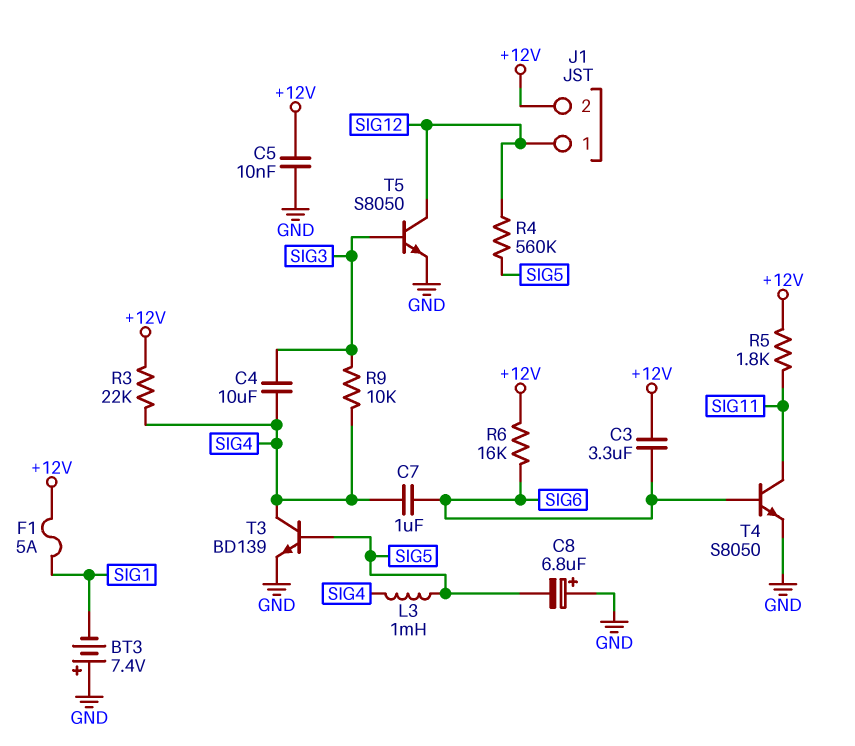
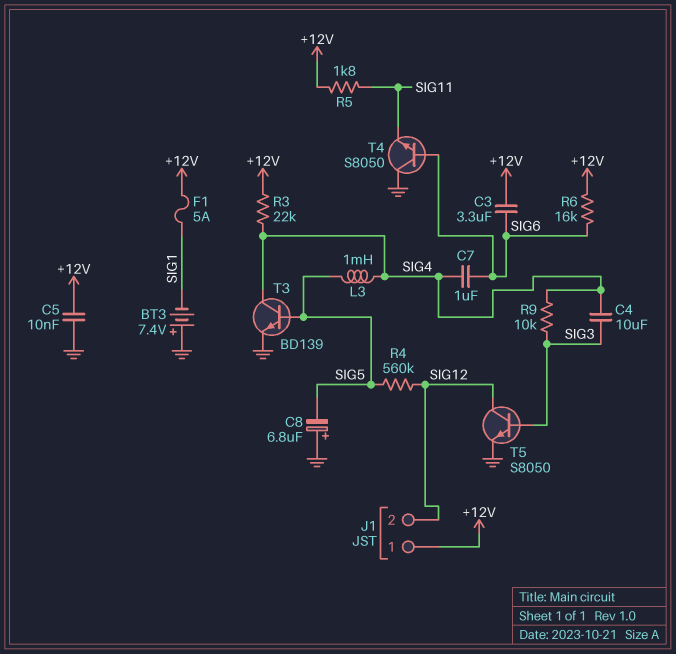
J1 pin 1: SIG12 -> +12V
J1 pin 2: +12V -> SIG12
T4: NPN S8050 (B SIG6, C SIG11, E GND) -> NPN S8050 (B SIG6, C GND, E SIG11)

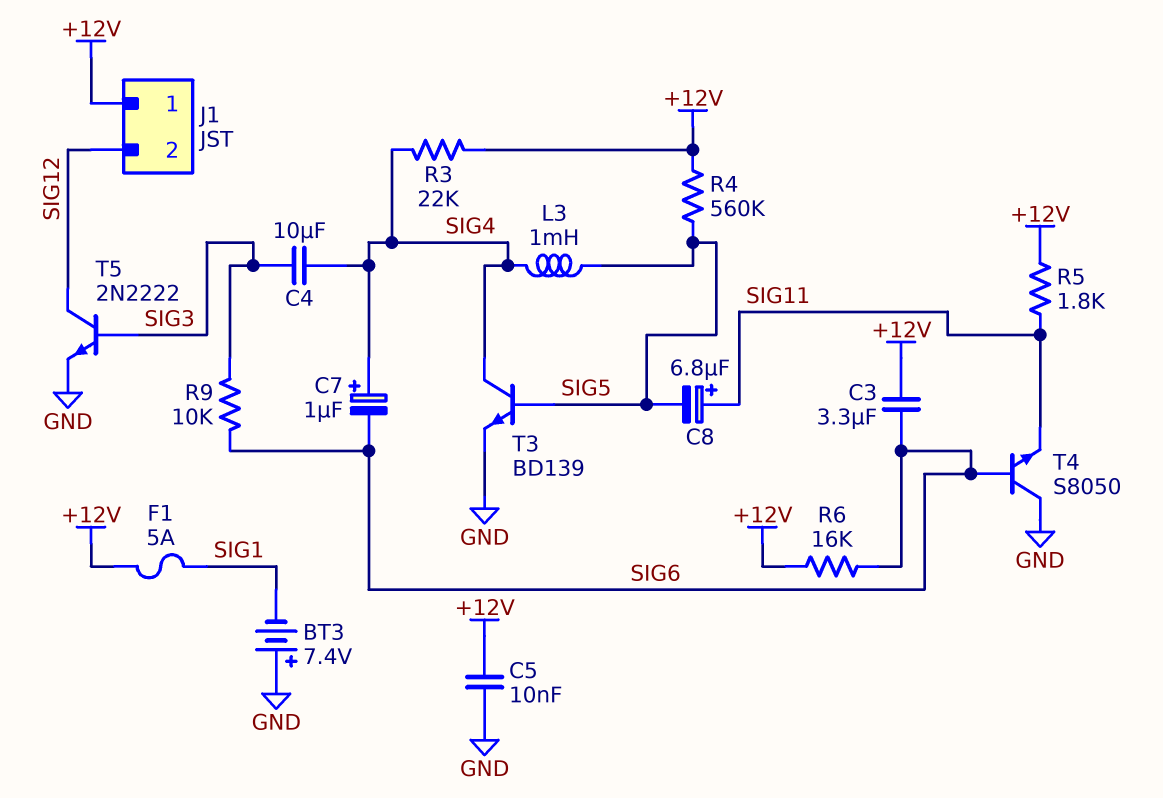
C7: 1uF (SIG4, SIG6) -> 1uF (plus SIG4, minus SIG6)
C8: 6.8uF (plus GND, minus SIG5) -> 6.8uF (plus SIG11, minus SIG5)
R4: 560k (SIG5, SIG12) -> 560k (+12V, SIG5)
R9: 10k (SIG3, SIG4) -> 10k (SIG3, SIG6)
T5: NPN S8050 (B SIG3, C SIG12, E GND) -> NPN 2N2222 (B SIG3, C SIG12, E GND)

